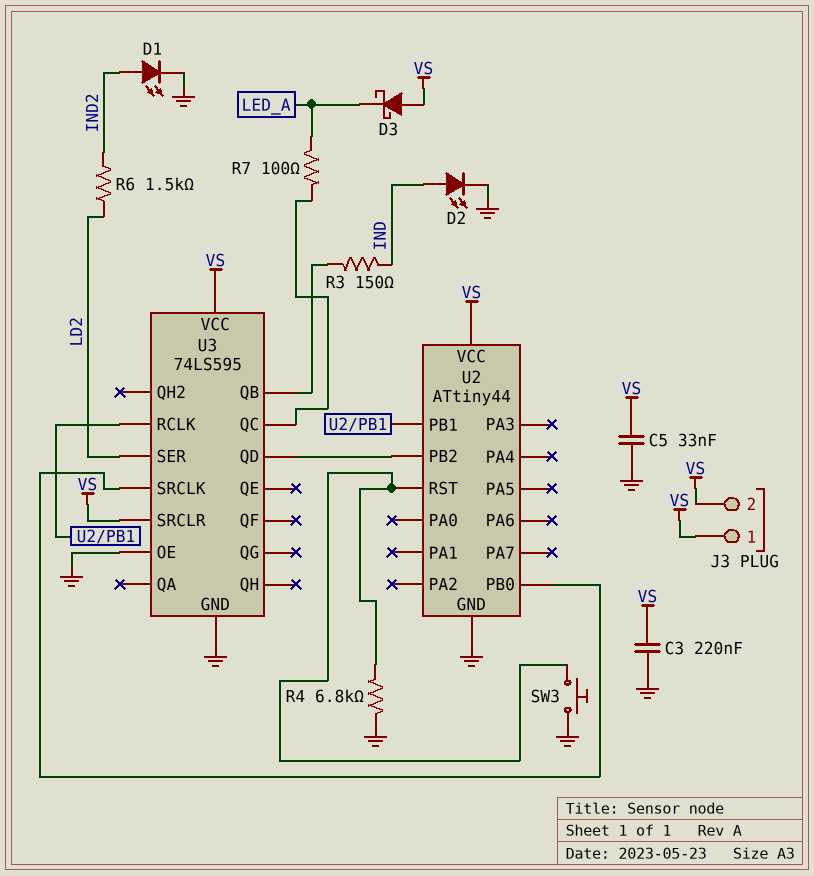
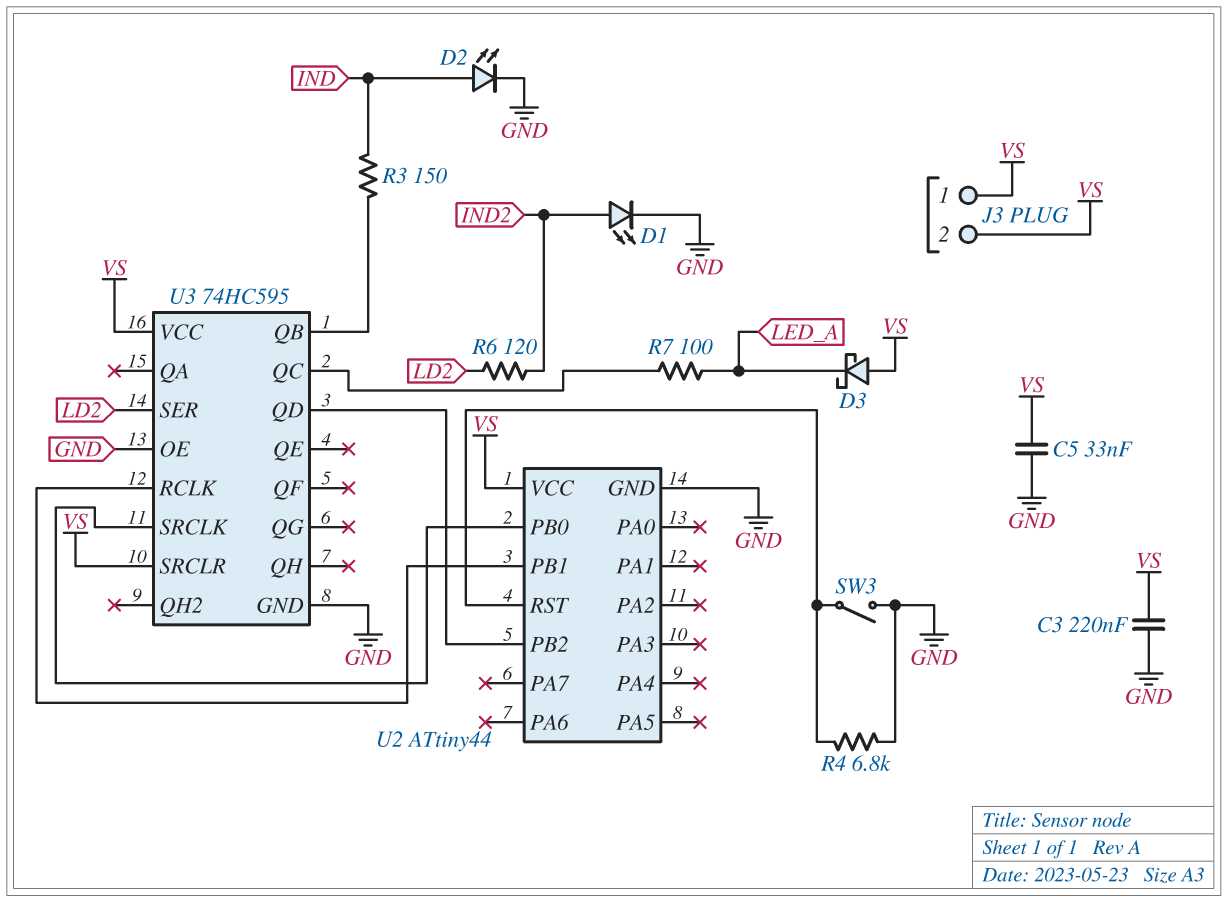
R6: 1.5k (IND2, LD2) -> 120 (IND2, LD2)
SW3: button (GND, U2/RST) -> switch (GND, U2/RST)
U3: 74LS595 -> 74HC595

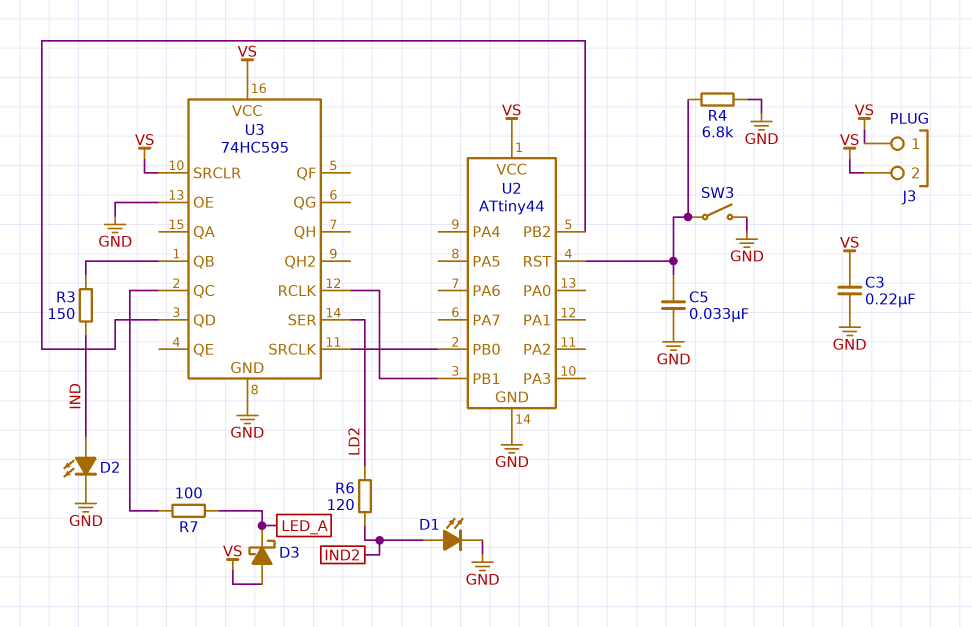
C5: 33nF (GND, VS) -> 33nF (GND, U2/RST)

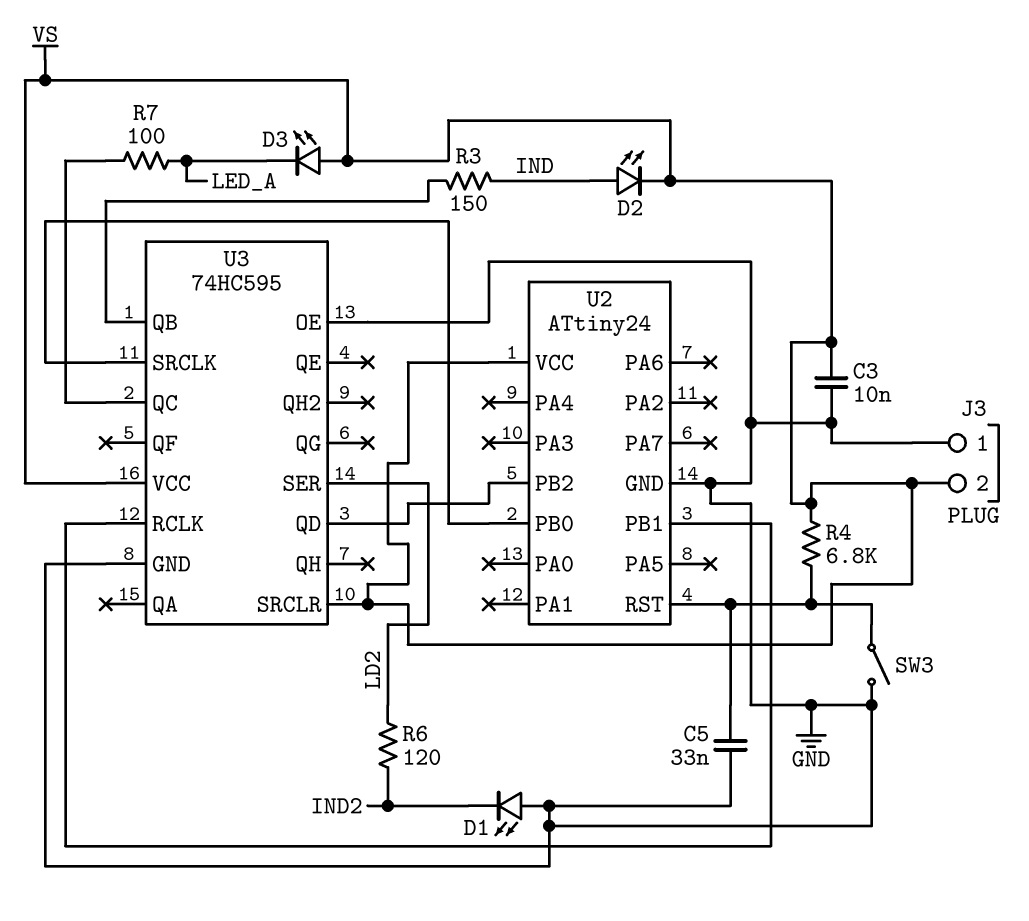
C3: 220nF (GND, VS) -> 10nF (GND, VS)
D1: LED (A IND2, K GND) -> LED (A GND, K IND2)
D2: LED (A IND, K GND) -> LED (A IND, K VS)
D3: schottky (A VS, K LED_A) -> LED (A VS, K LED_A)
J3 pin 1: VS -> GND
R4: 6.8k (GND, U2/RST) -> 6.8k (U2/RST, VS)
U2: ATtiny44 -> ATtiny24

